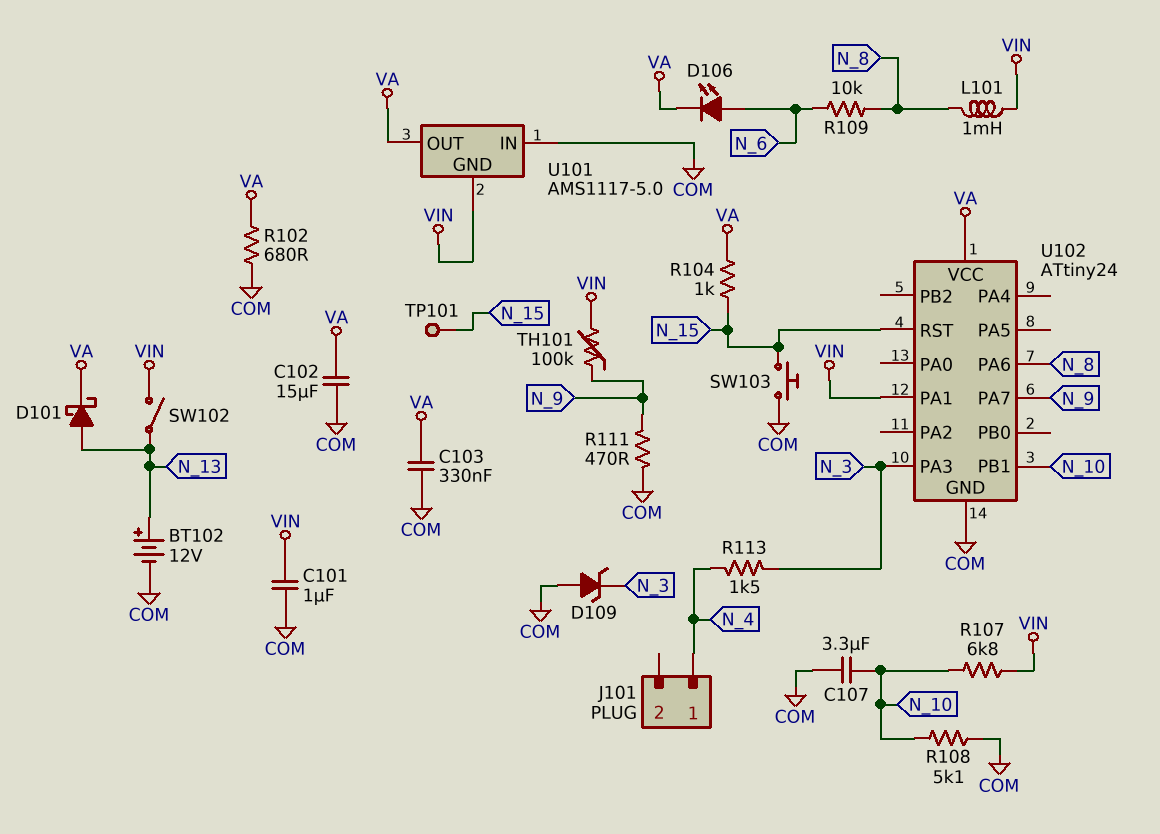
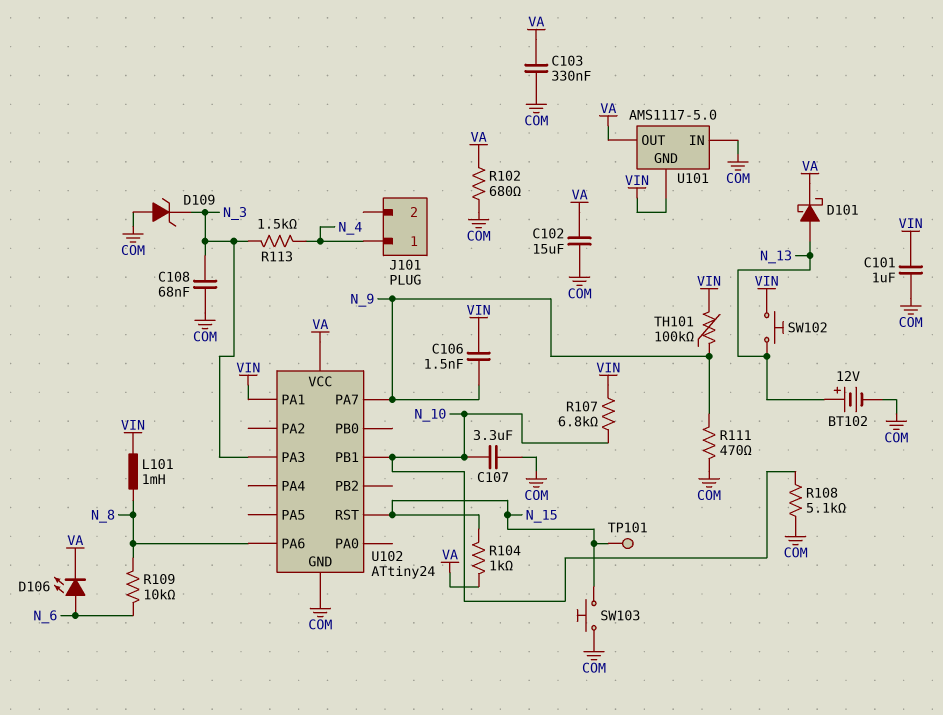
C106: none -> 1.5nF (N_9, VIN)
C108: none -> 68nF (COM, N_3)
SW102: switch (N_13, VIN) -> button (N_13, VIN)

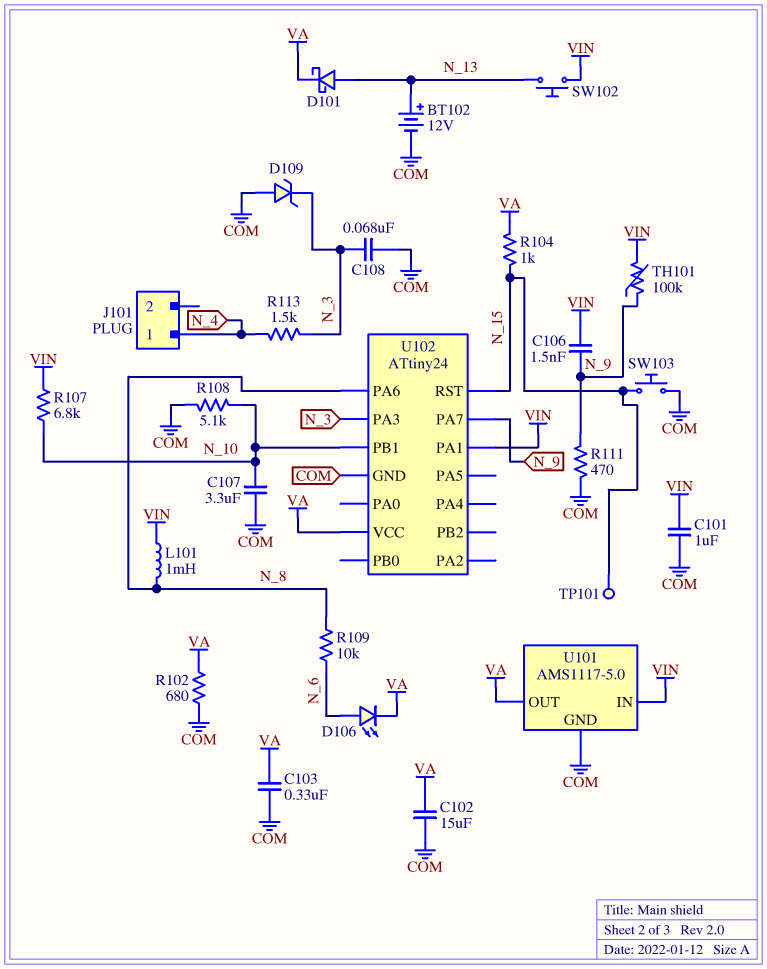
U101 pin GND: VIN -> COM
U101 pin IN: COM -> VIN

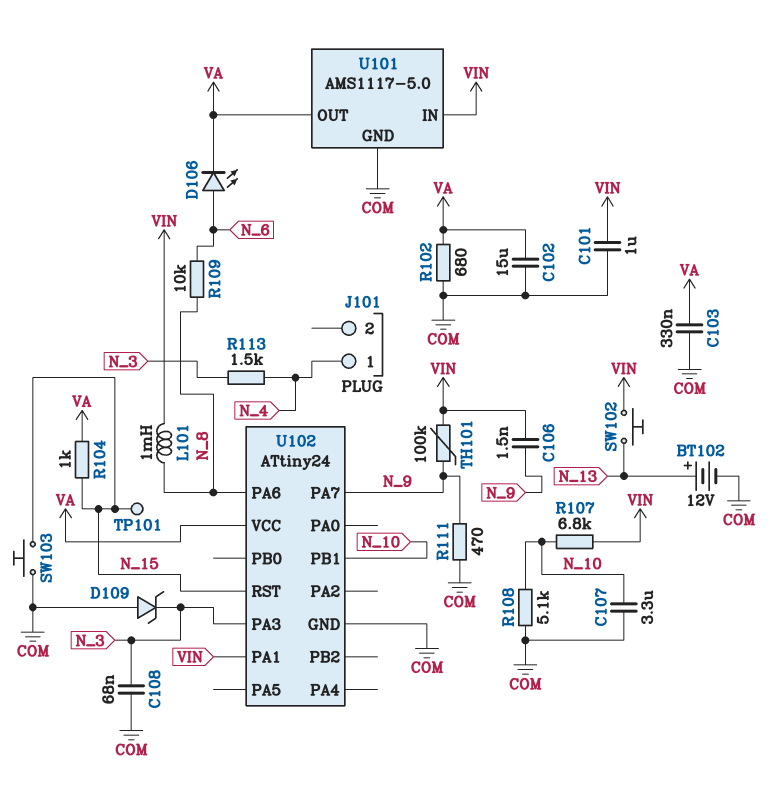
D101: schottky (A N_13, K VA) -> none

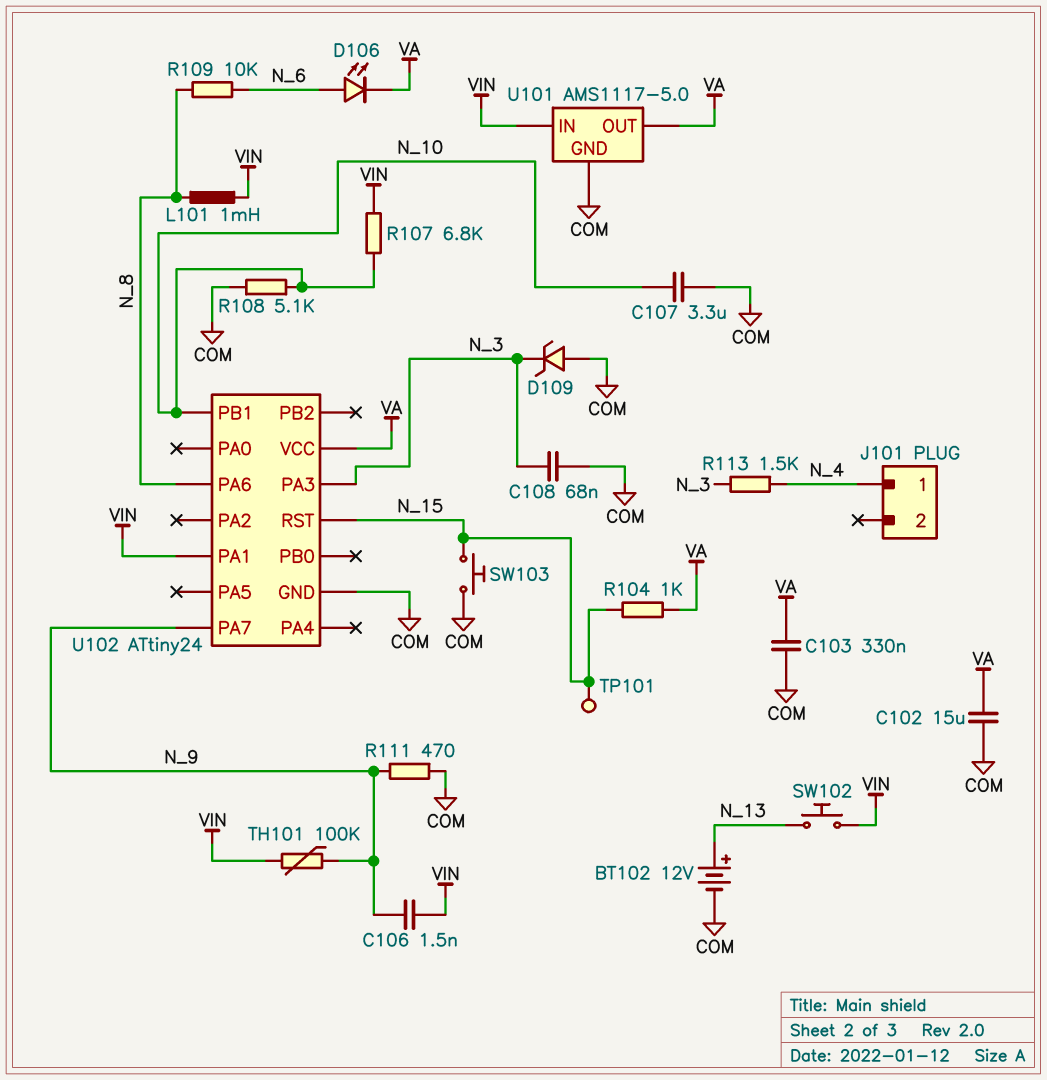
C101: 1uF (COM, VIN) -> none
R102: 680 (COM, VA) -> none

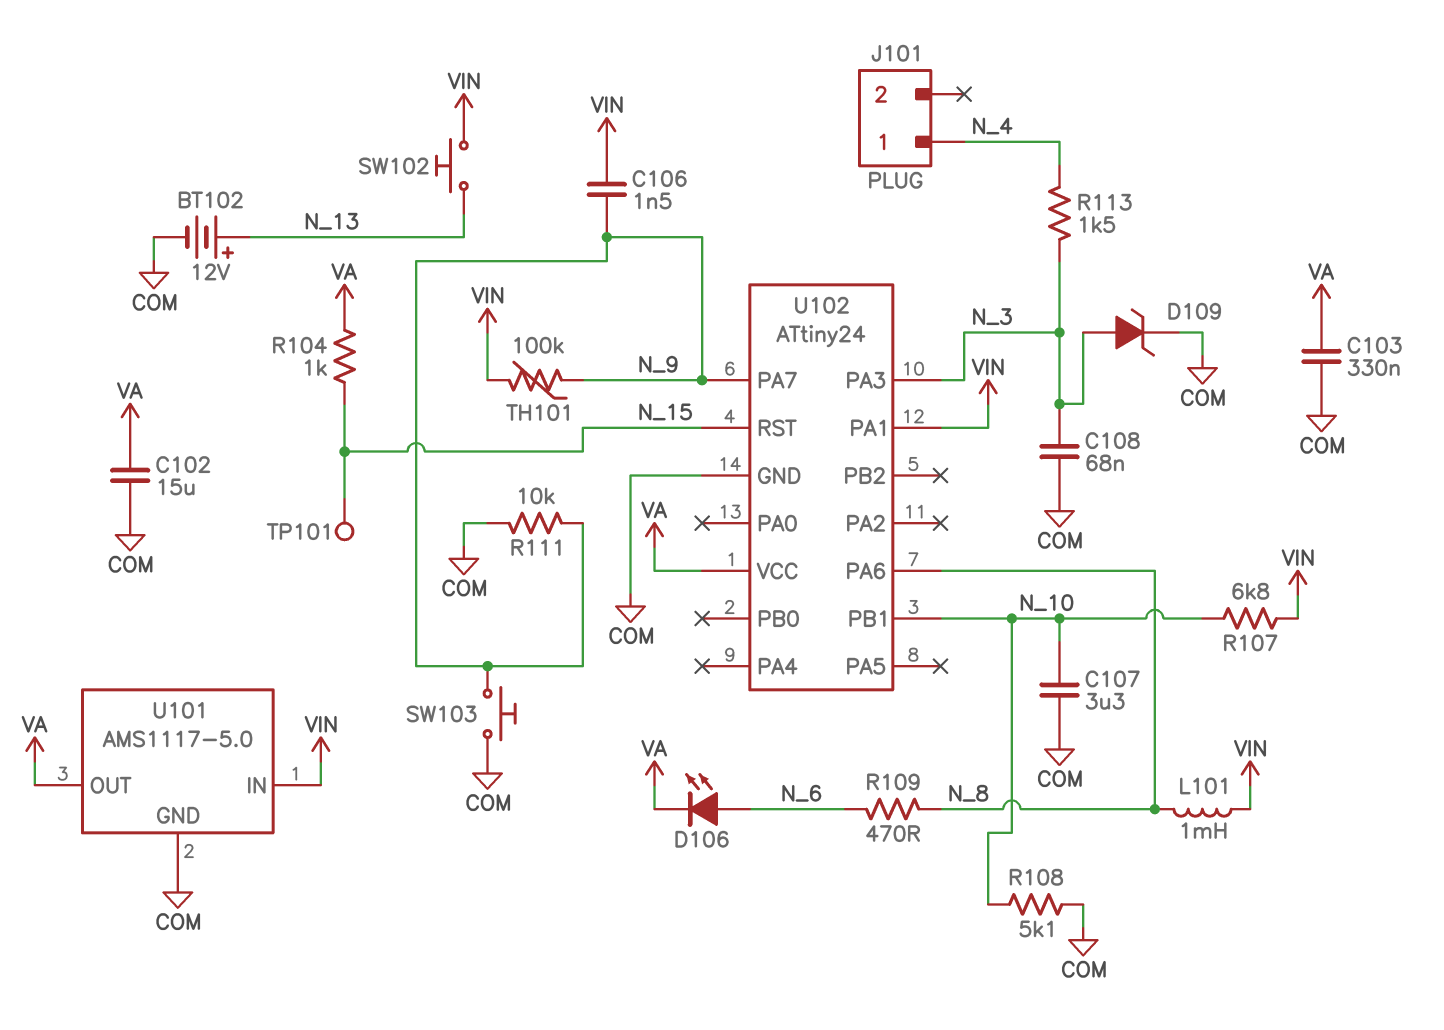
D109: zener (A COM, K N_3) -> zener (A N_3, K COM)
R109: 10k (N_6, N_8) -> 470 (N_6, N_8)
R111: 470 (COM, N_9) -> 10k (COM, N_9)
SW103: button (COM, N_15) -> button (COM, N_9)

